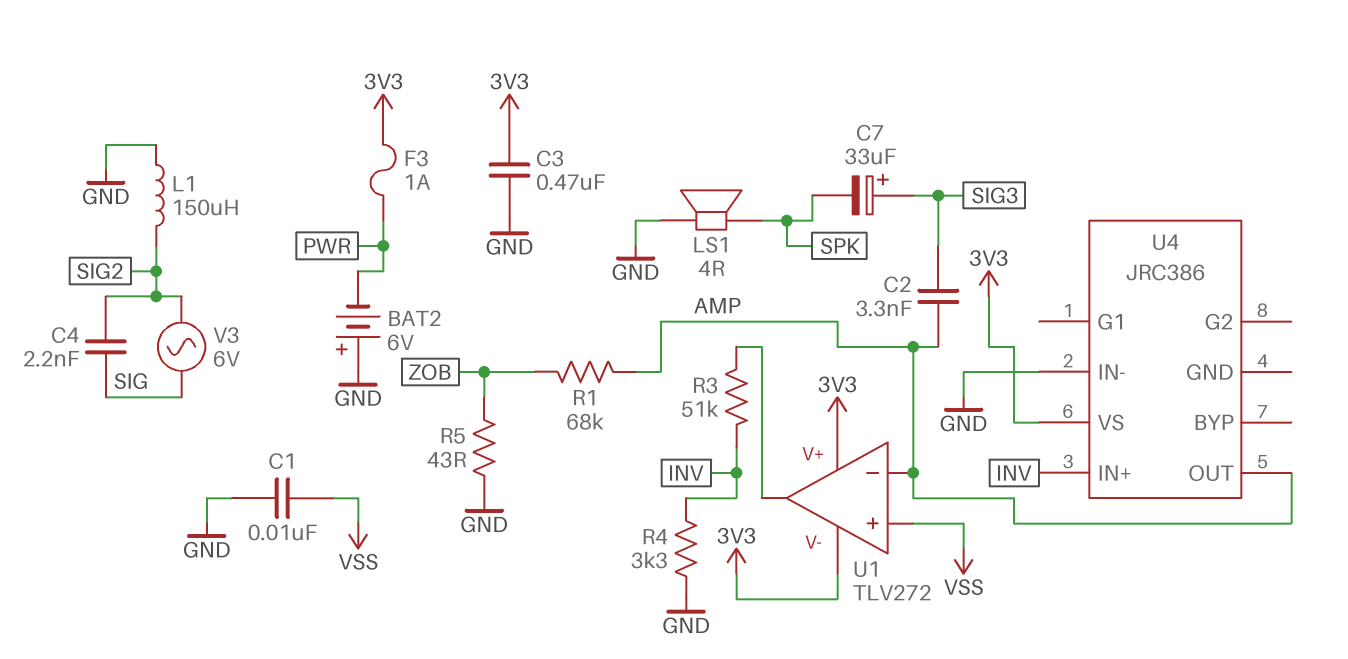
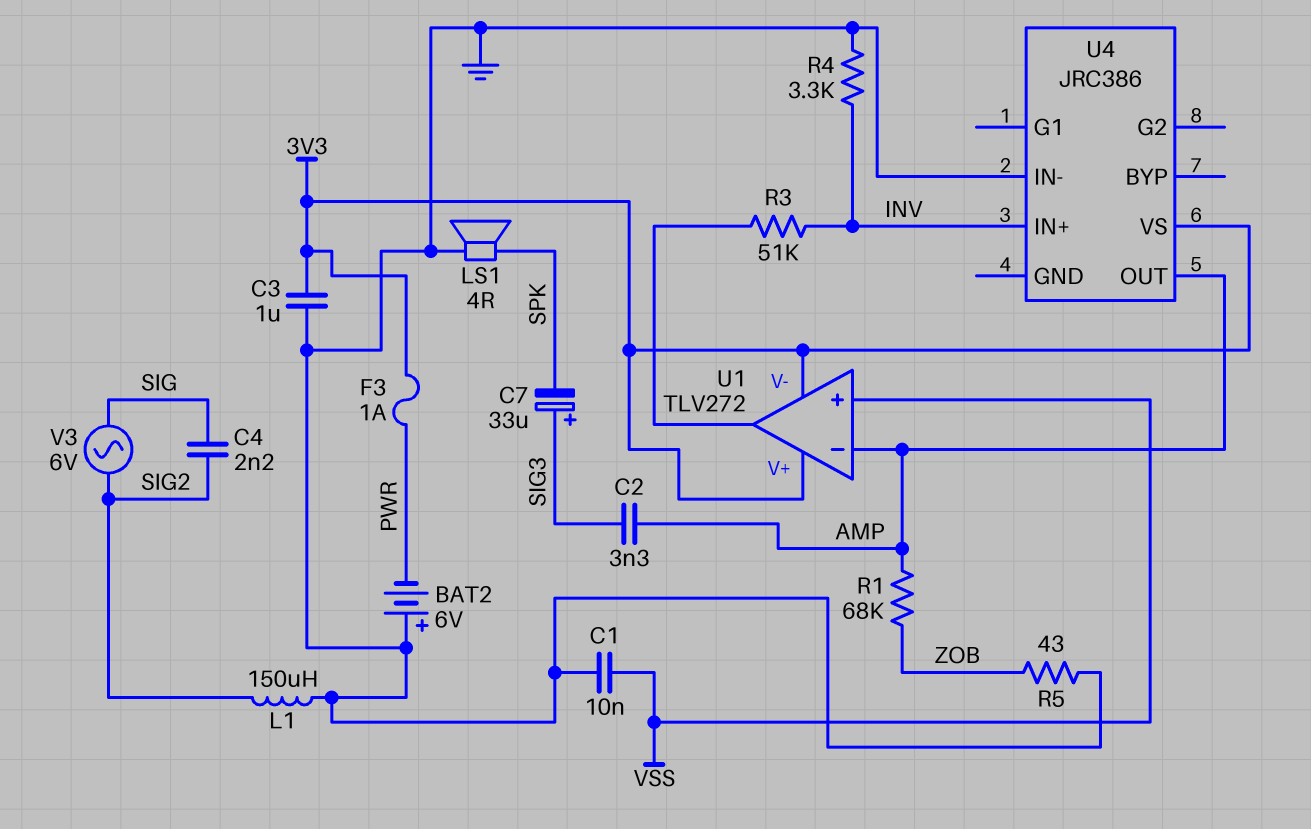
C3: 470nF (3V3, GND) -> 1uF (3V3, GND)

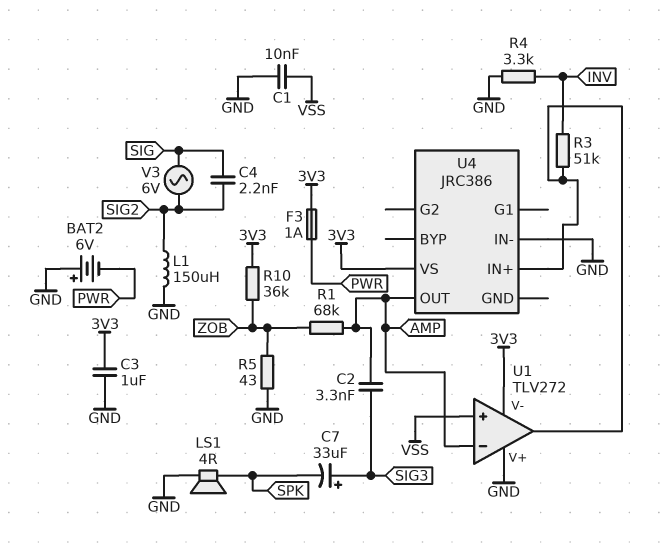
R10: none -> 36k (3V3, ZOB)
U1 pin V+: 3V3 -> GND
U4 pin IN+: INV -> U1/out

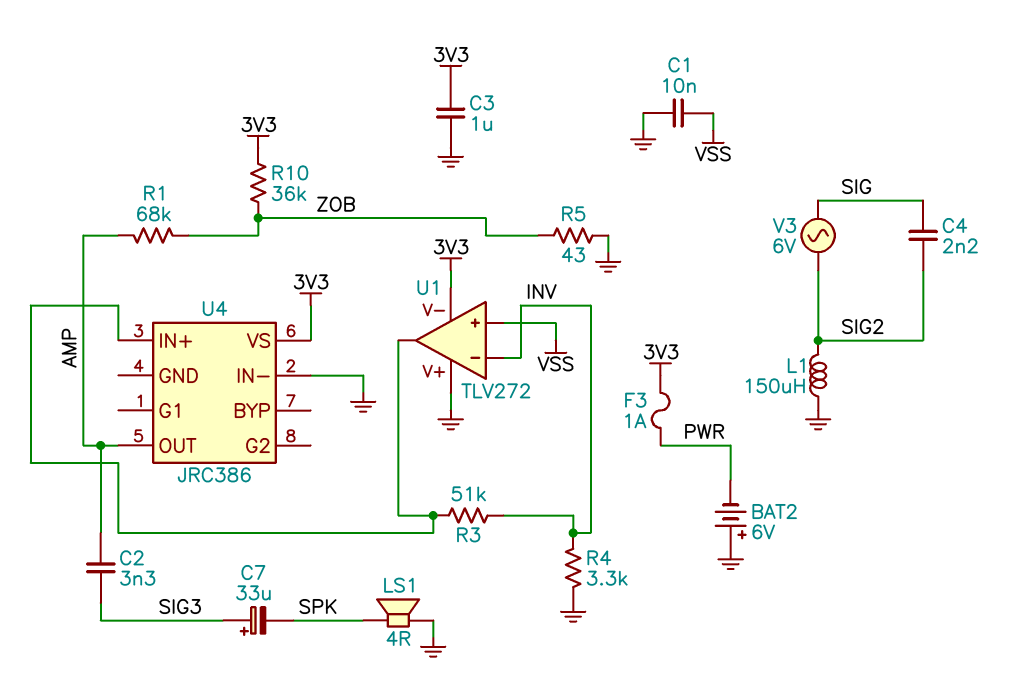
U1 pin in-: AMP -> INV

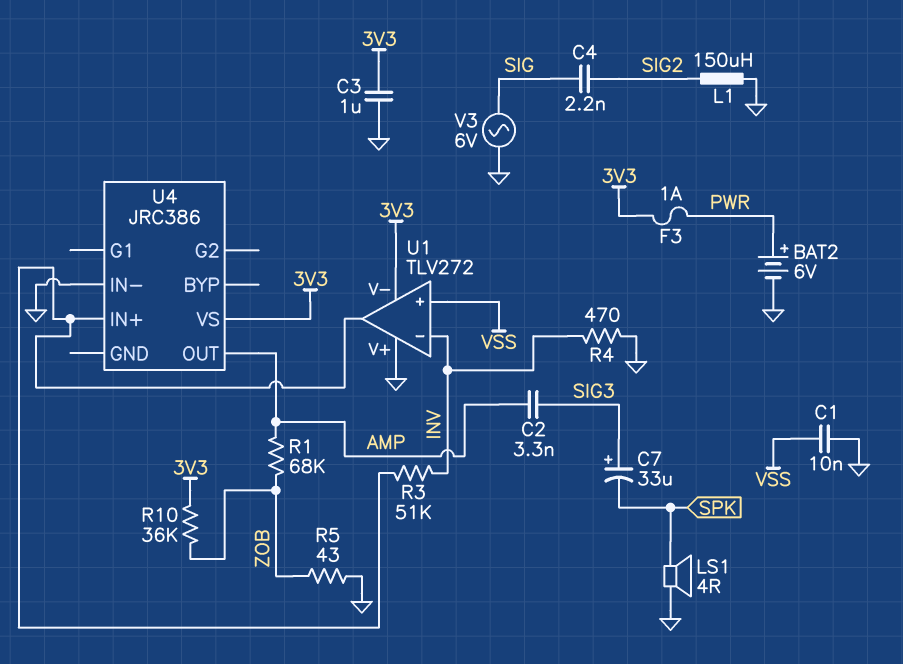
BAT2: 6V (plus GND, minus PWR) -> 6V (plus PWR, minus GND)
R4: 3.3k (GND, INV) -> 470 (GND, INV)
V3: AC 6V (SIG, SIG2) -> AC 6V (GND, SIG)

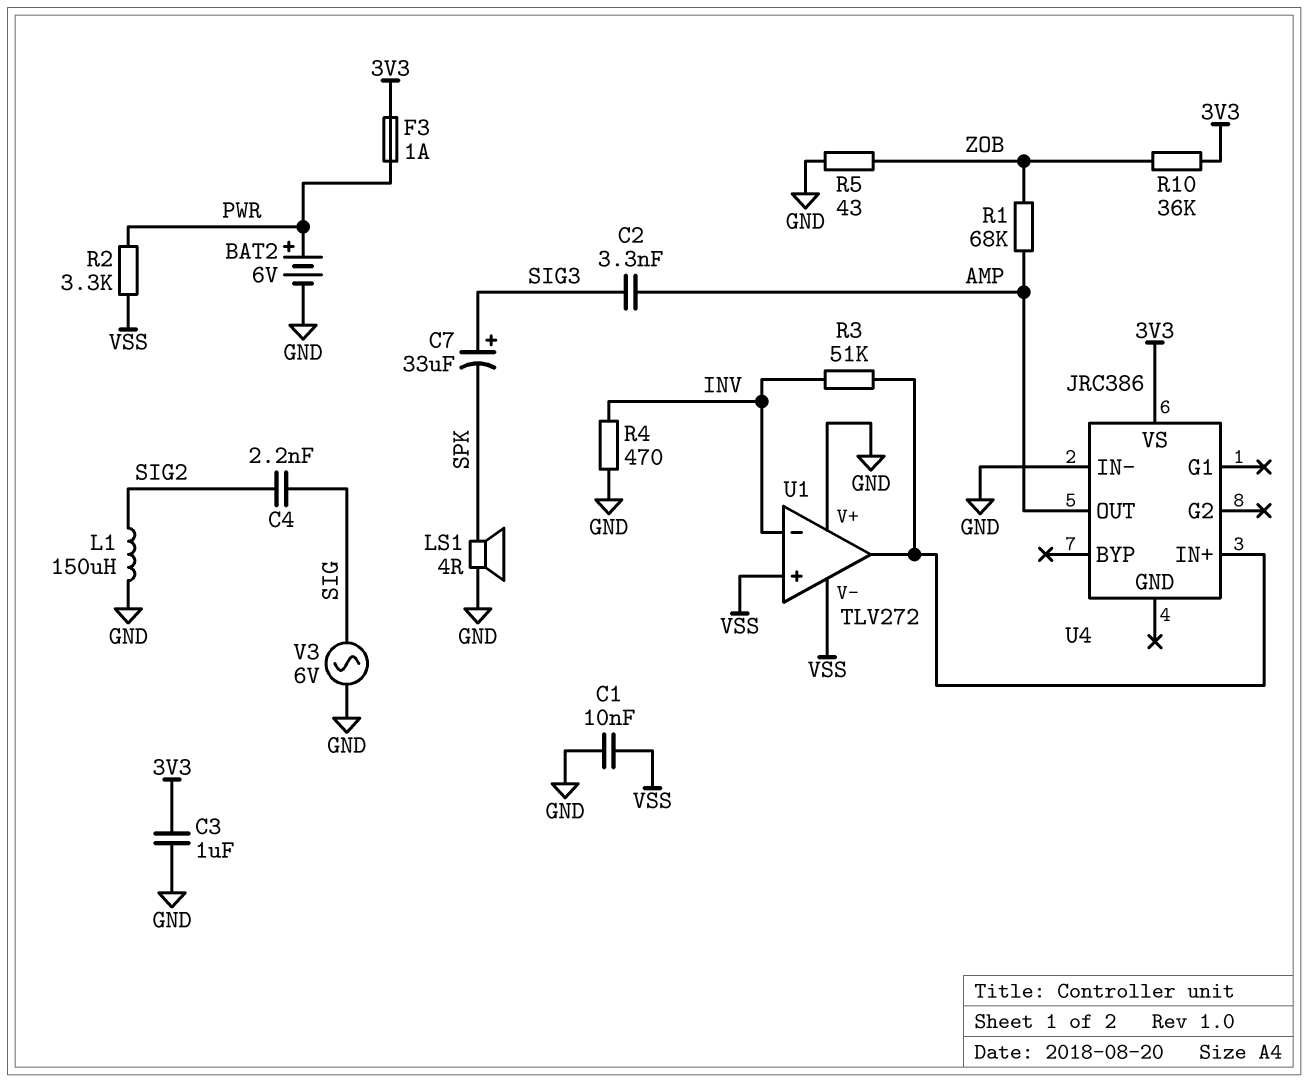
R2: none -> 3.3k (PWR, VSS)
U1 pin V-: 3V3 -> VSS

